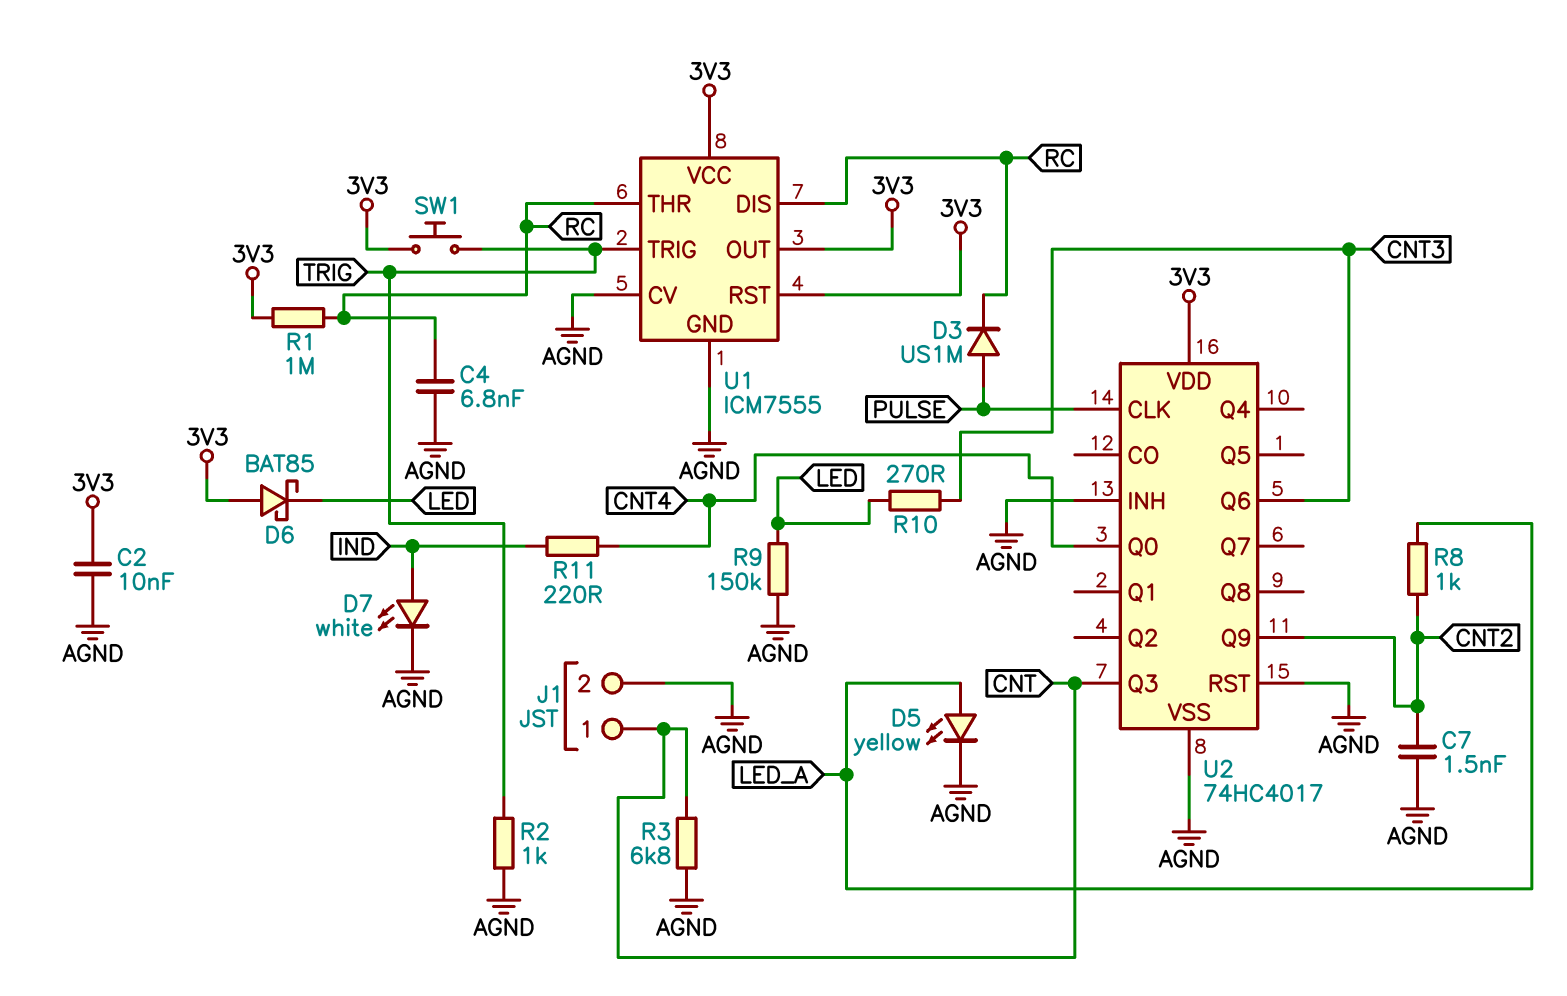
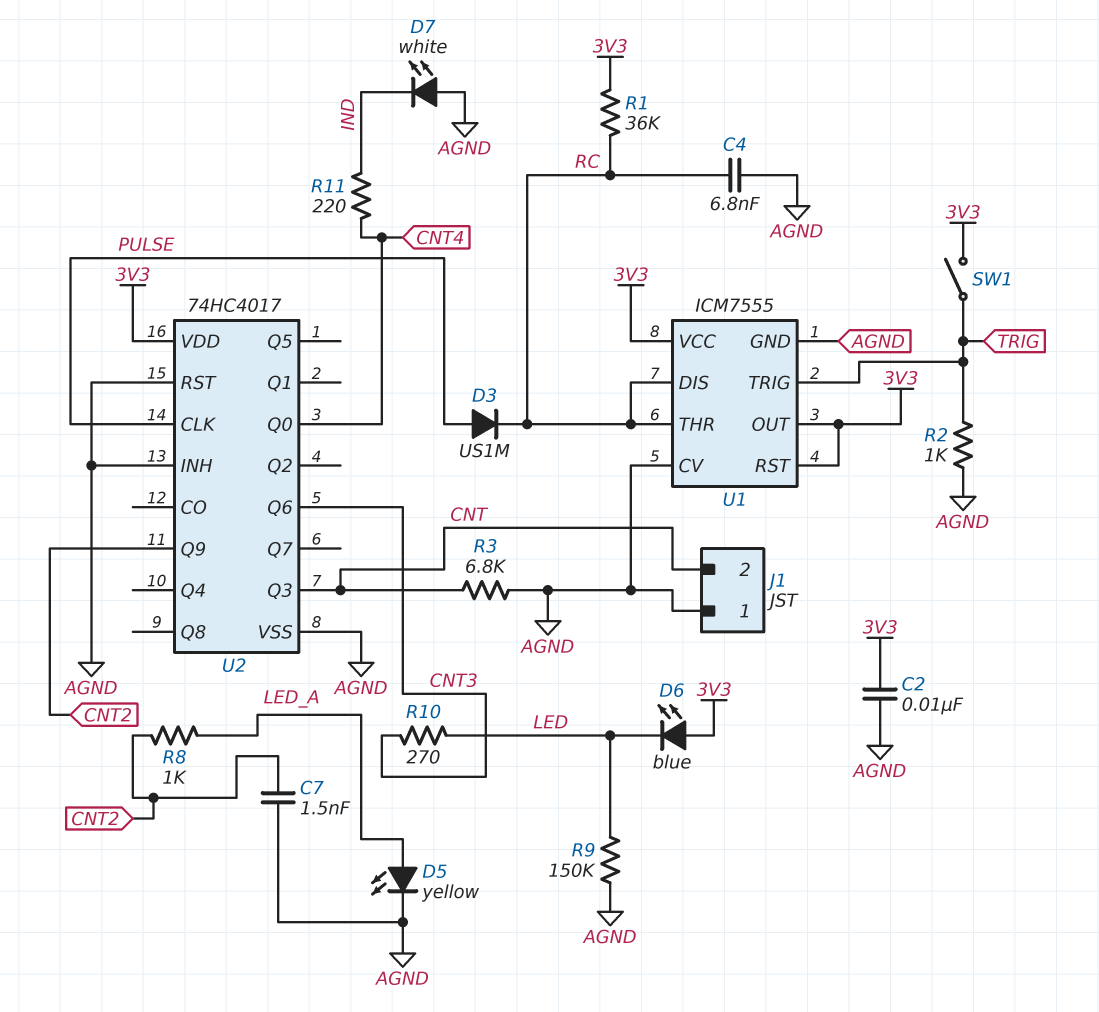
D6: schottky BAT85 (A 3V3, K LED) -> LED blue (A 3V3, K LED)
D7: LED white (A IND, K AGND) -> LED white (A AGND, K IND)
J1 pin 1: CNT -> AGND
J1 pin 2: AGND -> CNT
R1: 1M (3V3, RC) -> 36k (3V3, RC)
SW1: button (3V3, TRIG) -> switch (3V3, TRIG)

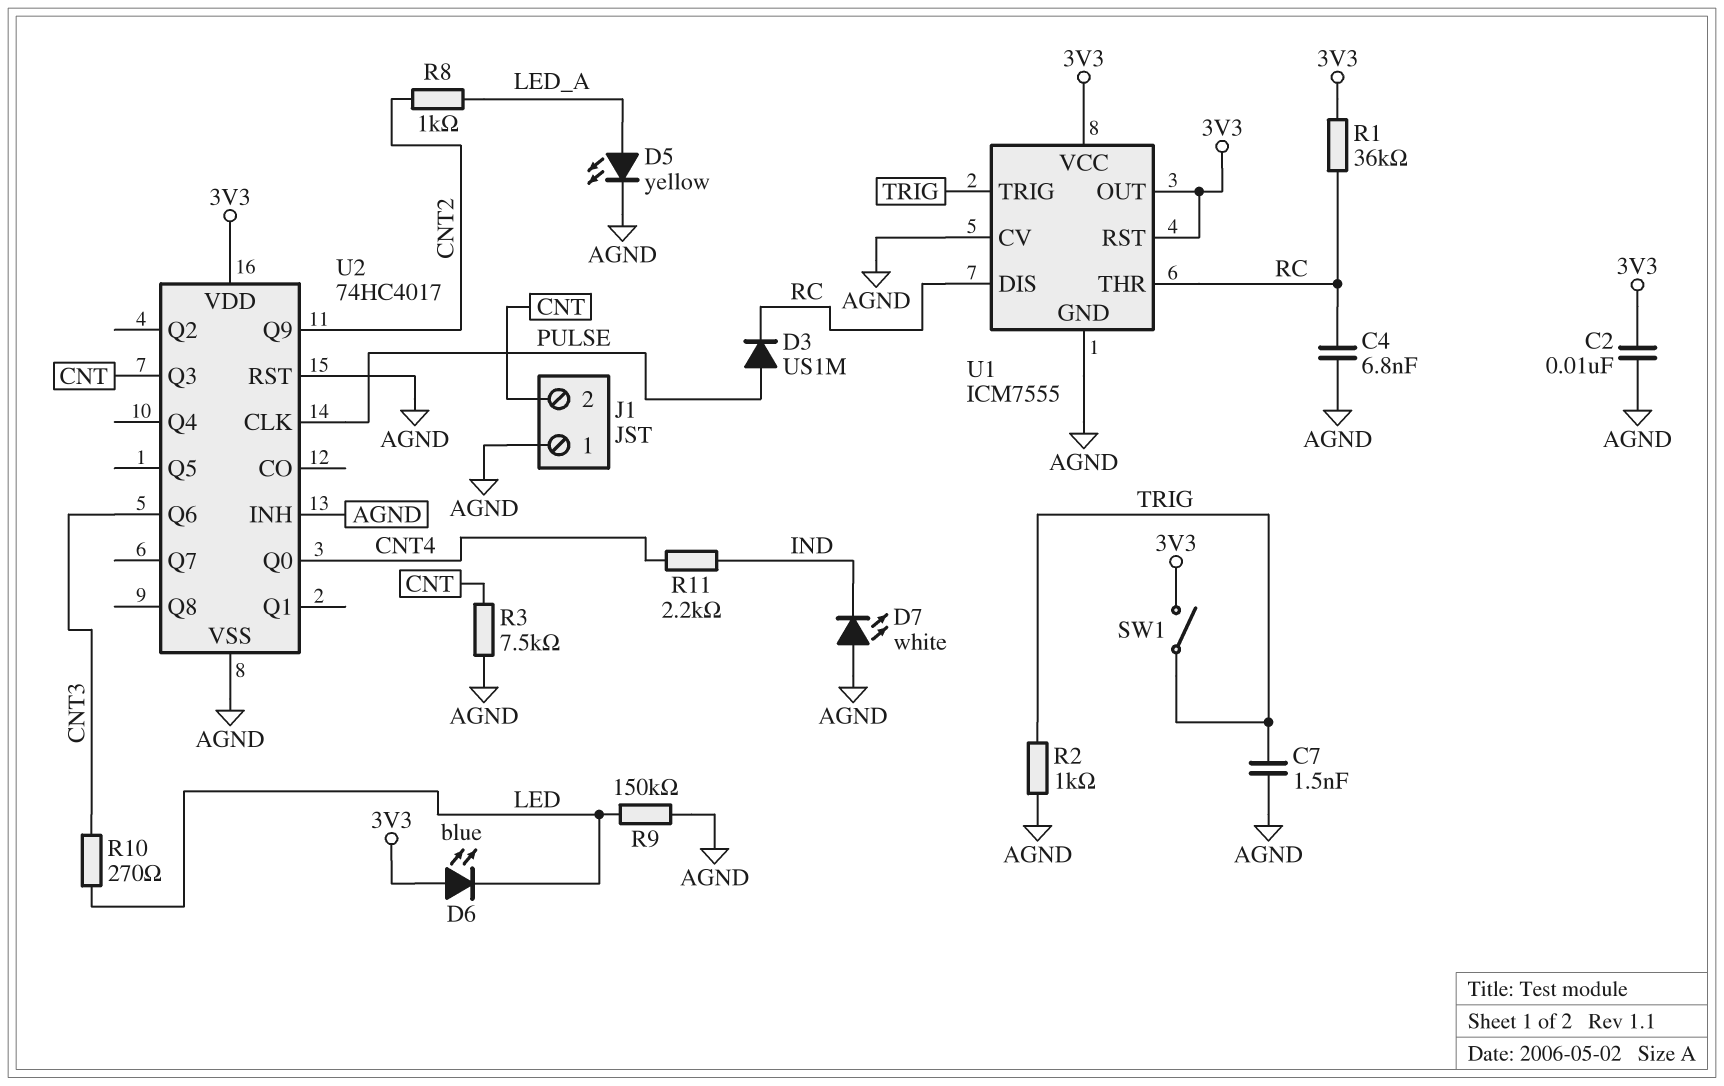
C7: 1.5nF (AGND, CNT2) -> 1.5nF (AGND, TRIG)
R3: 6.8k (AGND, CNT) -> 7.5k (AGND, CNT)
R11: 220 (CNT4, IND) -> 2.2k (CNT4, IND)

